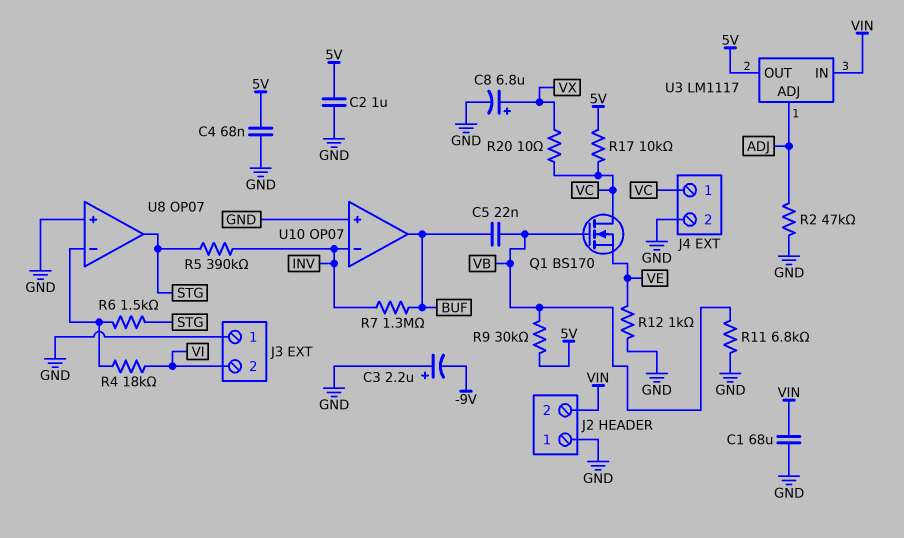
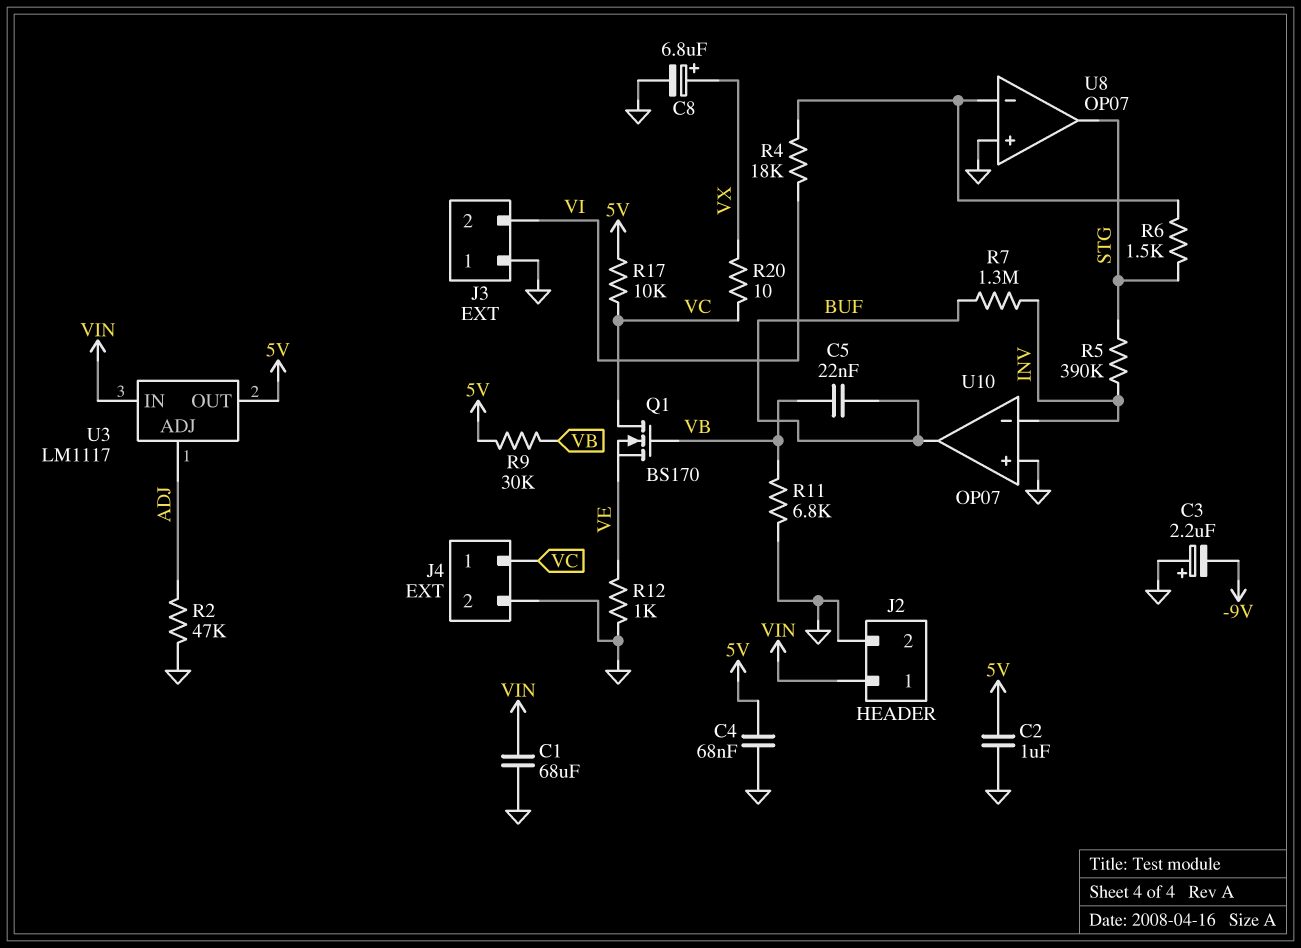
J2 pin 1: GND -> VIN
J2 pin 2: VIN -> GND

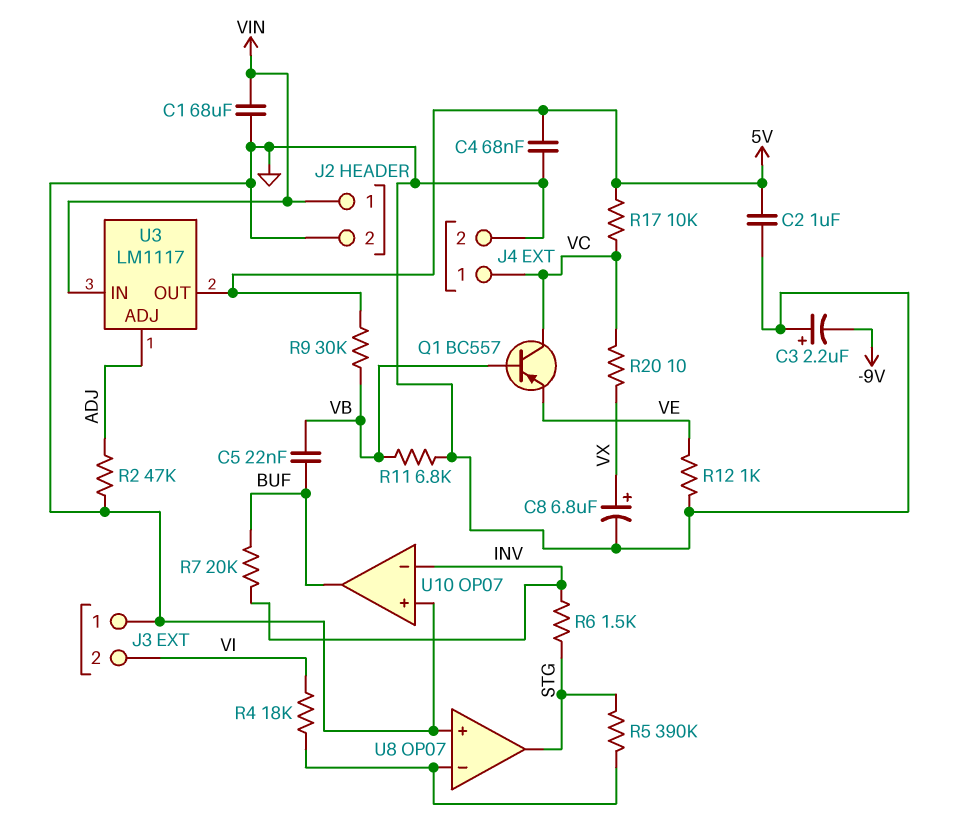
Q1: NMOS BS170 (G VB, D VC, S VE) -> PNP BC557 (B VB, C VC, E VE)
R5: 390k (INV, STG) -> 390k (STG, U8/in-)
R6: 1.5k (STG, U8/in-) -> 1.5k (INV, STG)
R7: 1.3M (BUF, INV) -> 20k (BUF, INV)

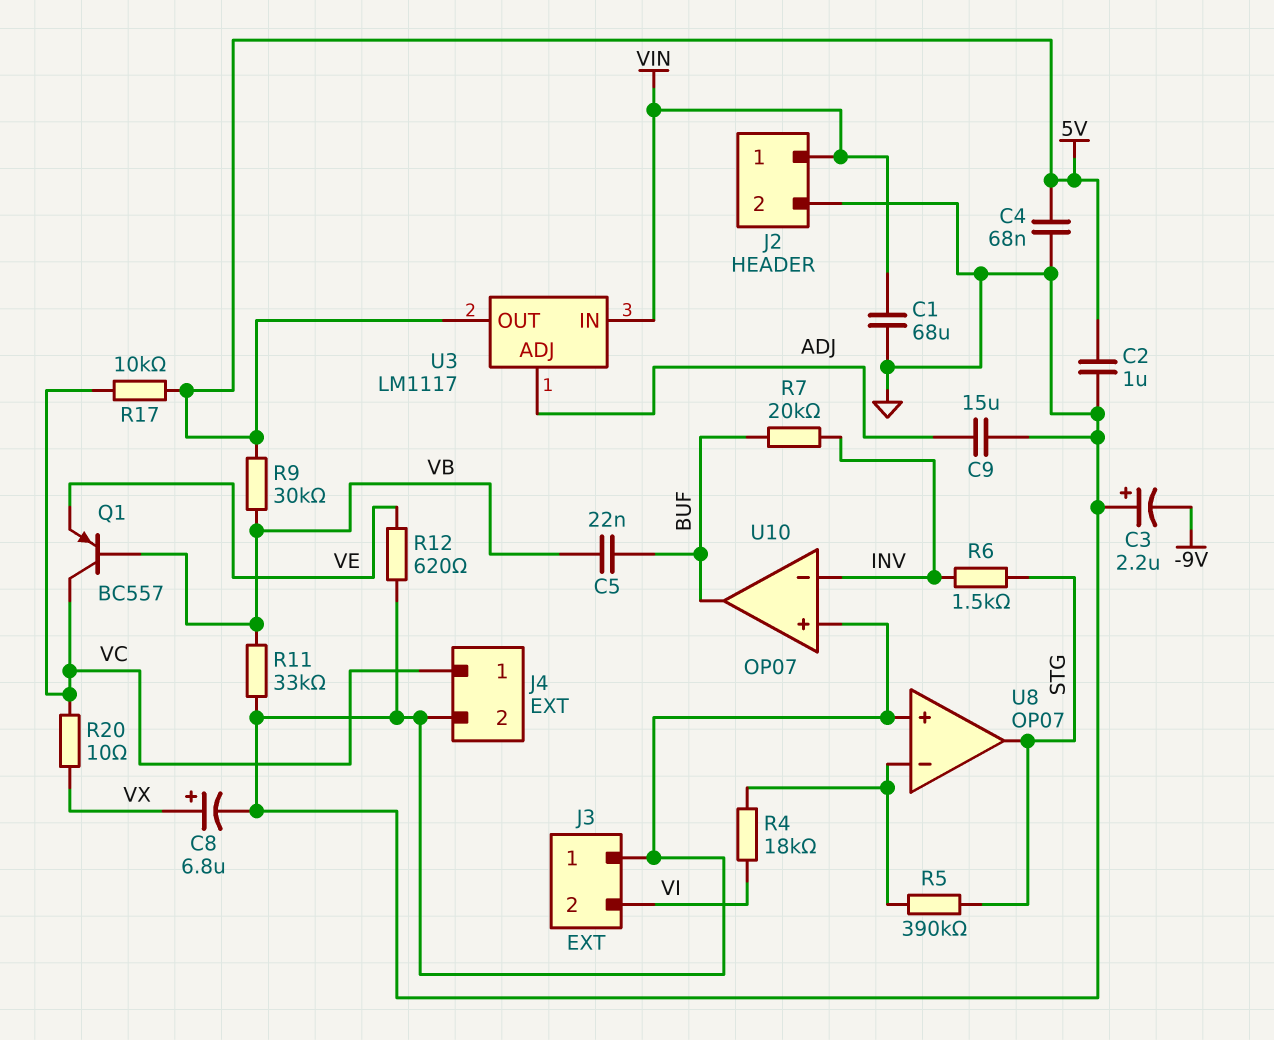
C9: none -> 15uF (ADJ, GND)
R2: 47k (ADJ, GND) -> none
R11: 6.8k (GND, VB) -> 33k (GND, VB)
R12: 1k (GND, VE) -> 620 (GND, VE)

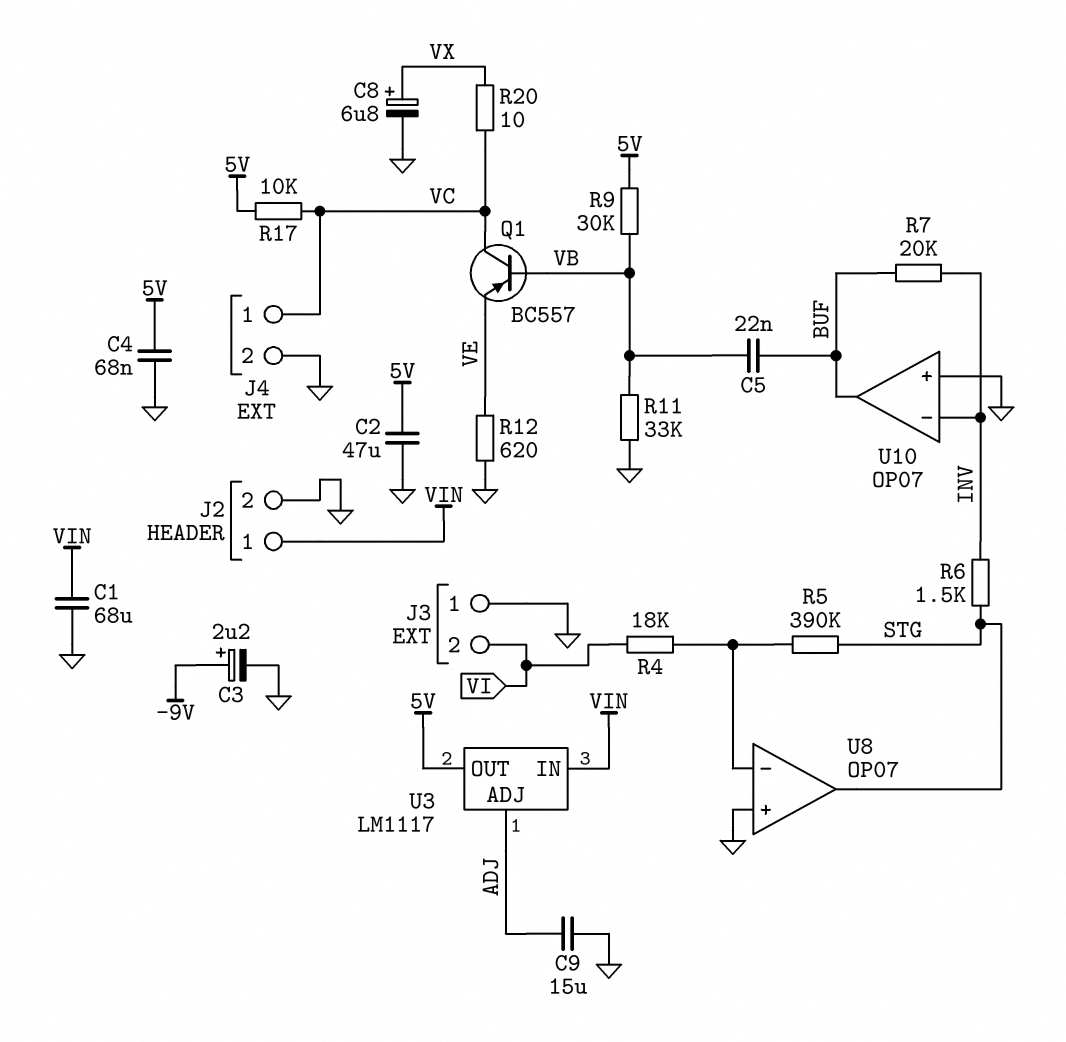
C2: 1uF (5V, GND) -> 47uF (5V, GND)
C3: 2.2uF (plus GND, minus -9V) -> 2.2uF (plus -9V, minus GND)

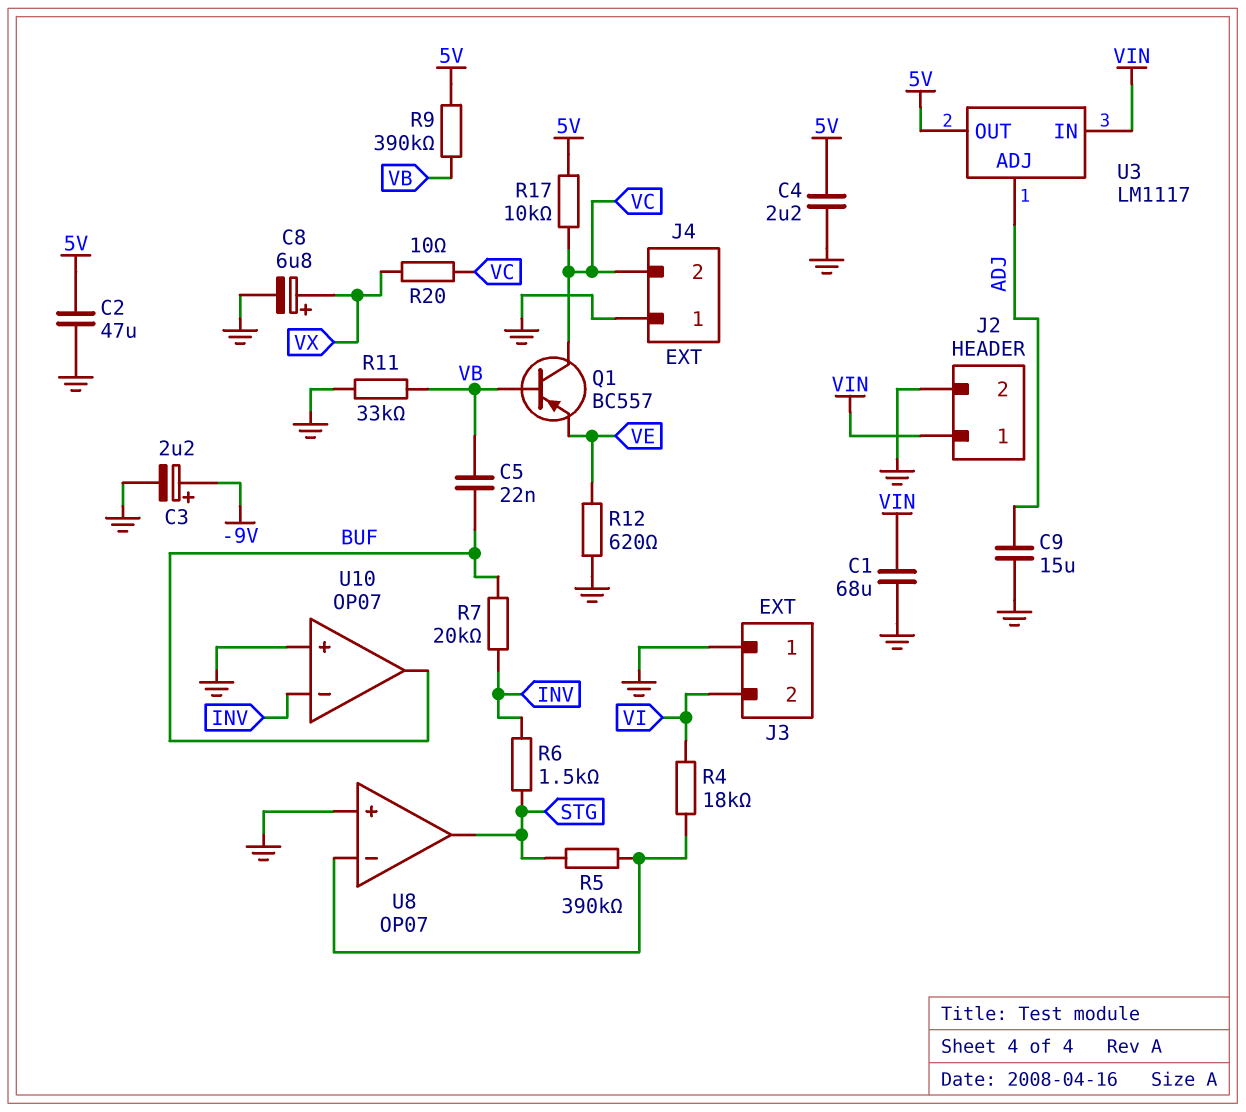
C4: 68nF (5V, GND) -> 2.2uF (5V, GND)
J4 pin 1: VC -> GND
J4 pin 2: GND -> VC
R9: 30k (5V, VB) -> 390k (5V, VB)

